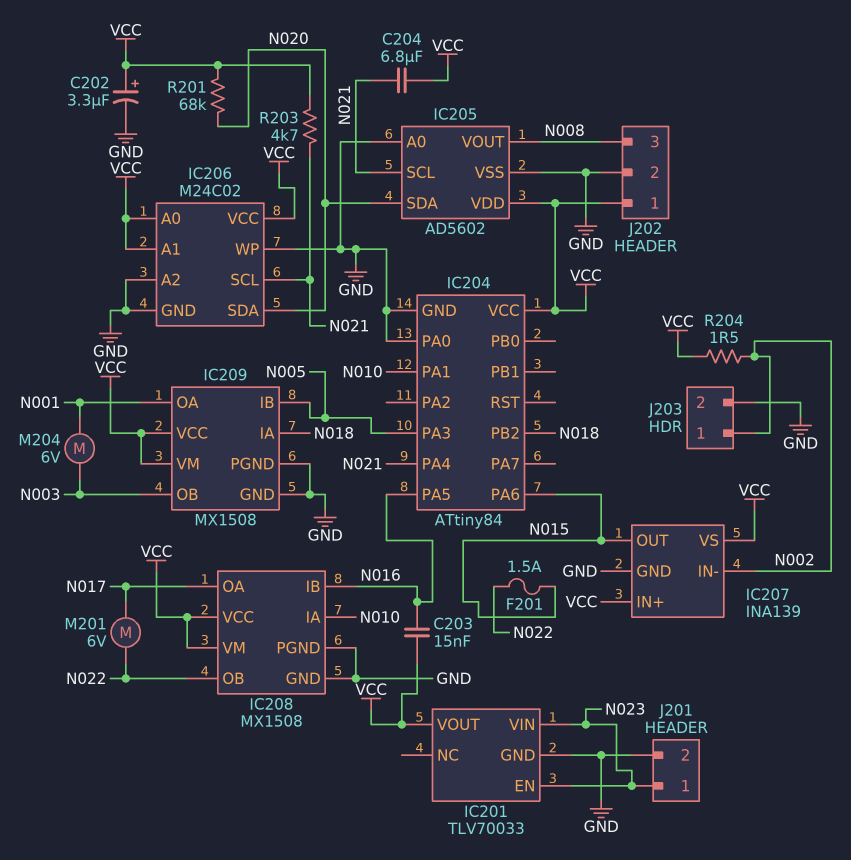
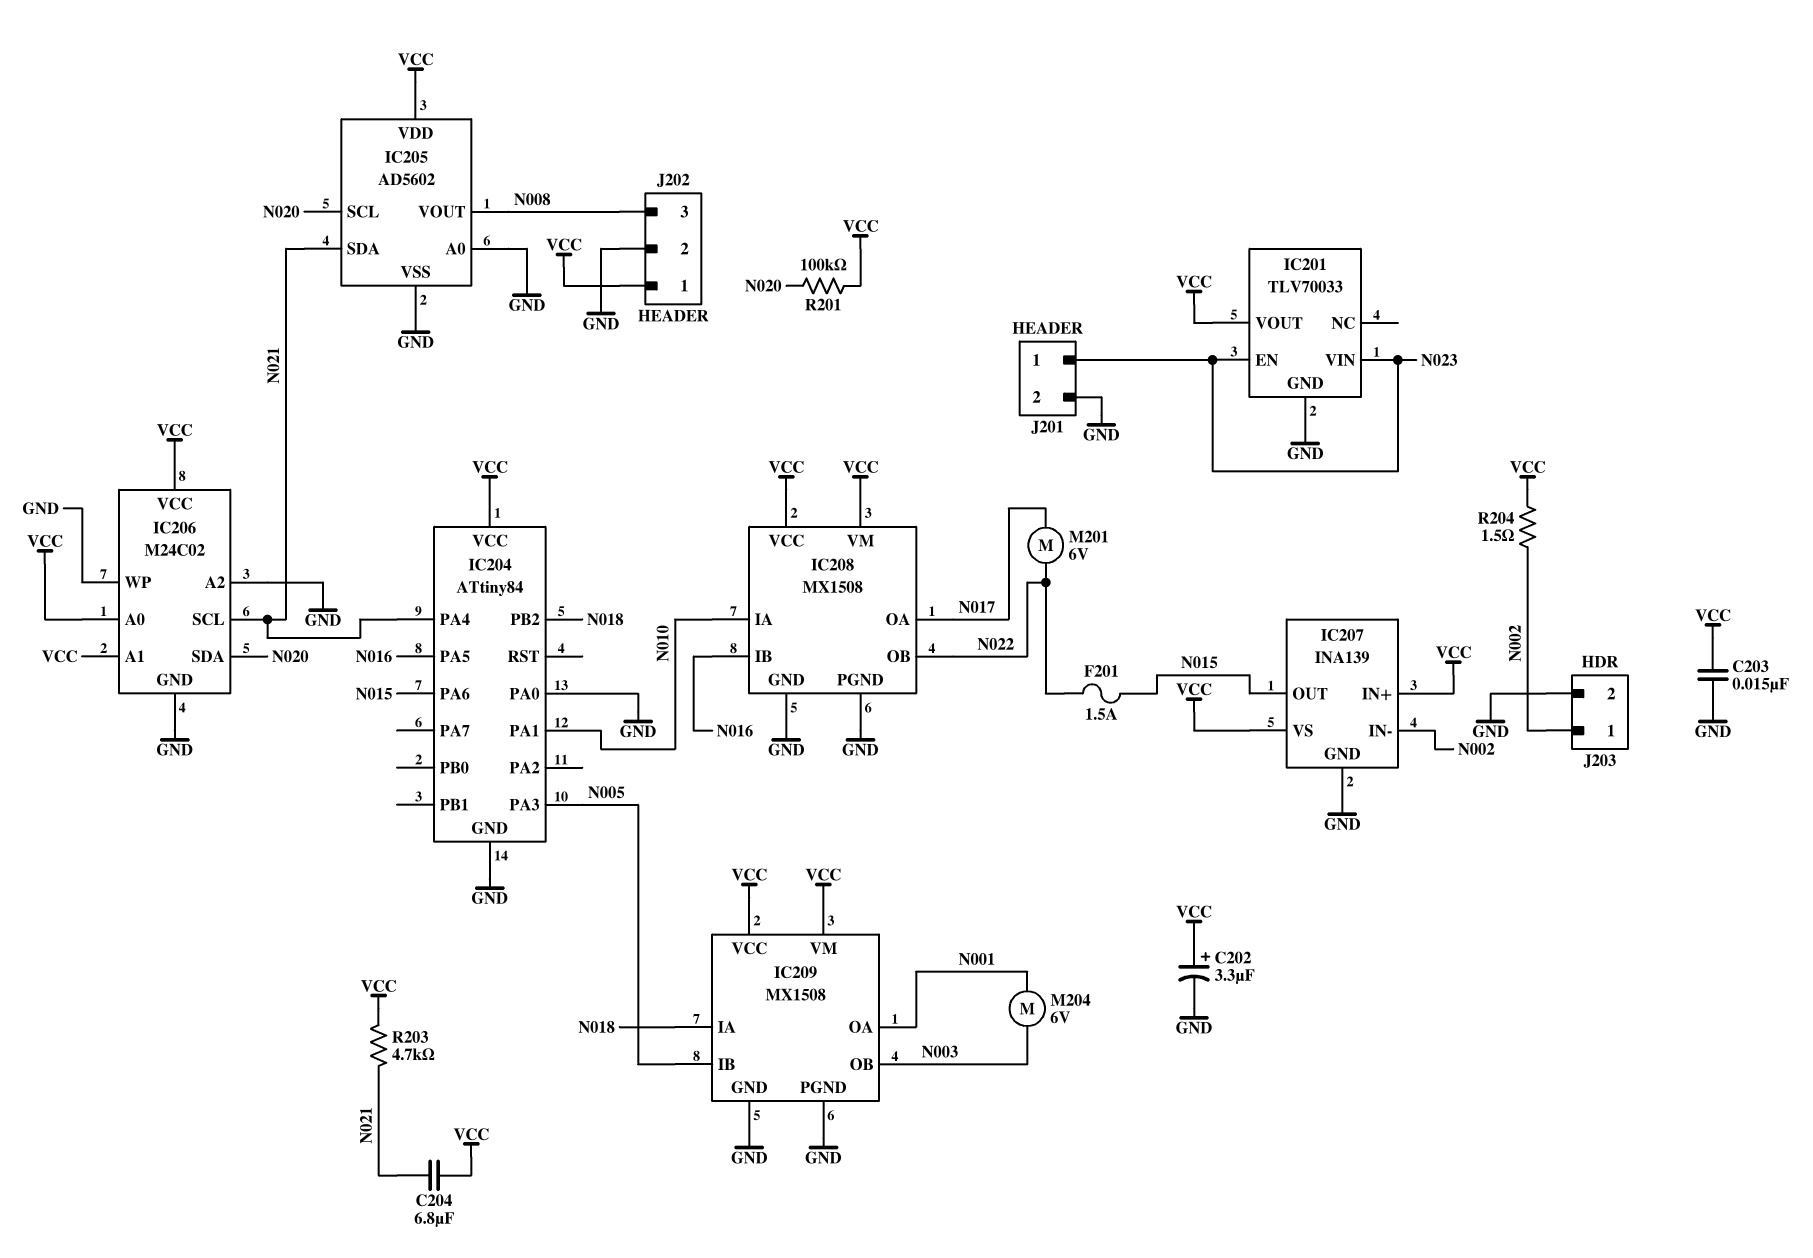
C203: 15nF (N016, VCC) -> 15nF (GND, VCC)
IC205 pin SCL: N021 -> N020
IC205 pin SDA: N020 -> N021
R201: 68k (N020, VCC) -> 100k (N020, VCC)

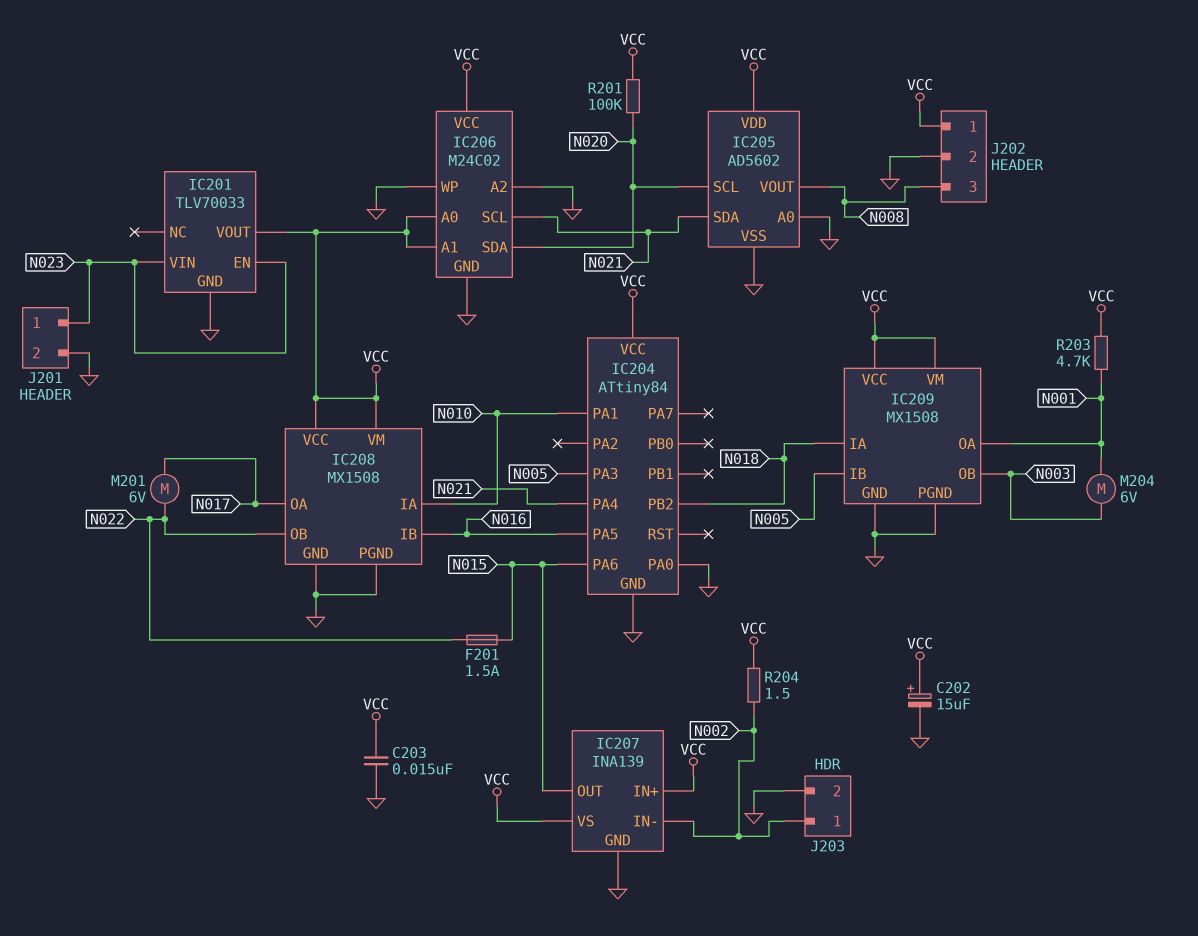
C202: 3.3uF (plus VCC, minus GND) -> 15uF (plus VCC, minus GND)
C204: 6.8uF (N021, VCC) -> none
R203: 4.7k (N021, VCC) -> 4.7k (N001, VCC)

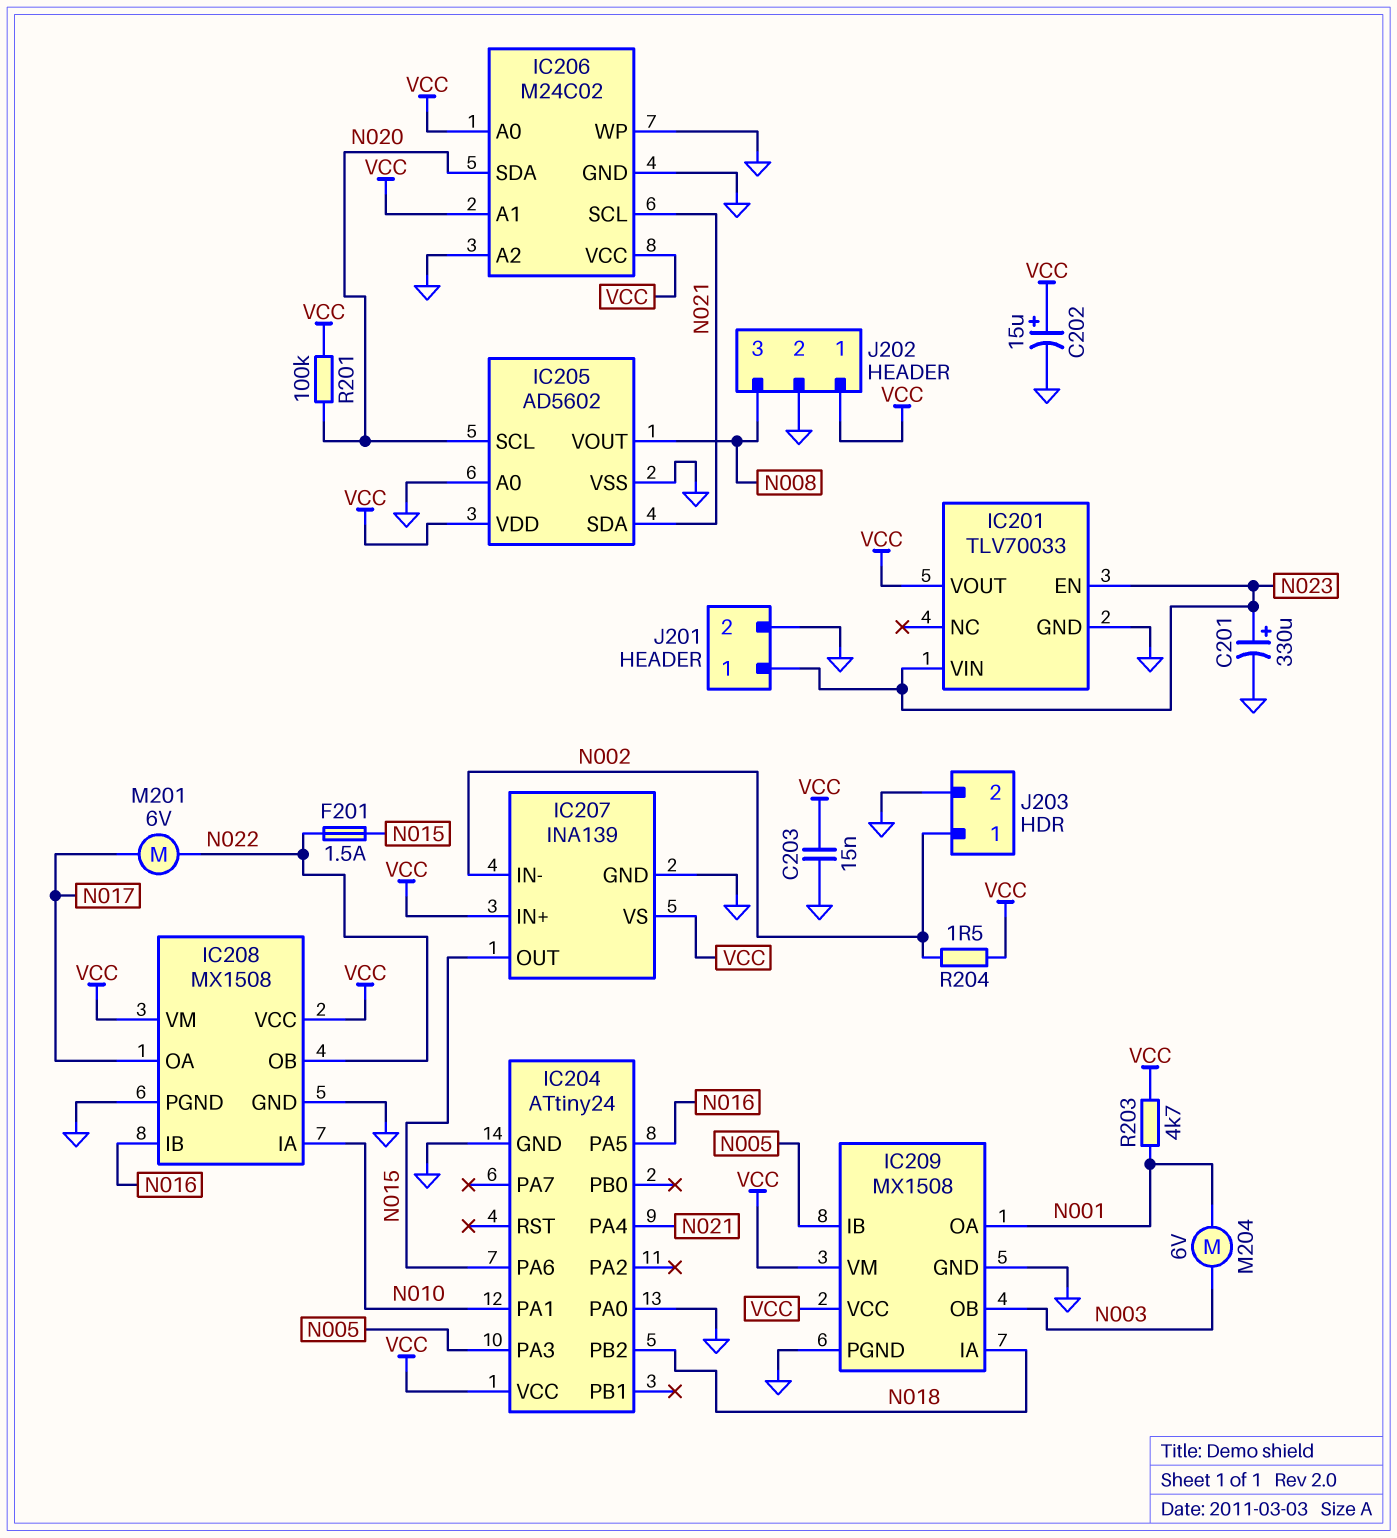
C201: none -> 330uF (plus N023, minus GND)
IC204: ATtiny84 -> ATtiny24

